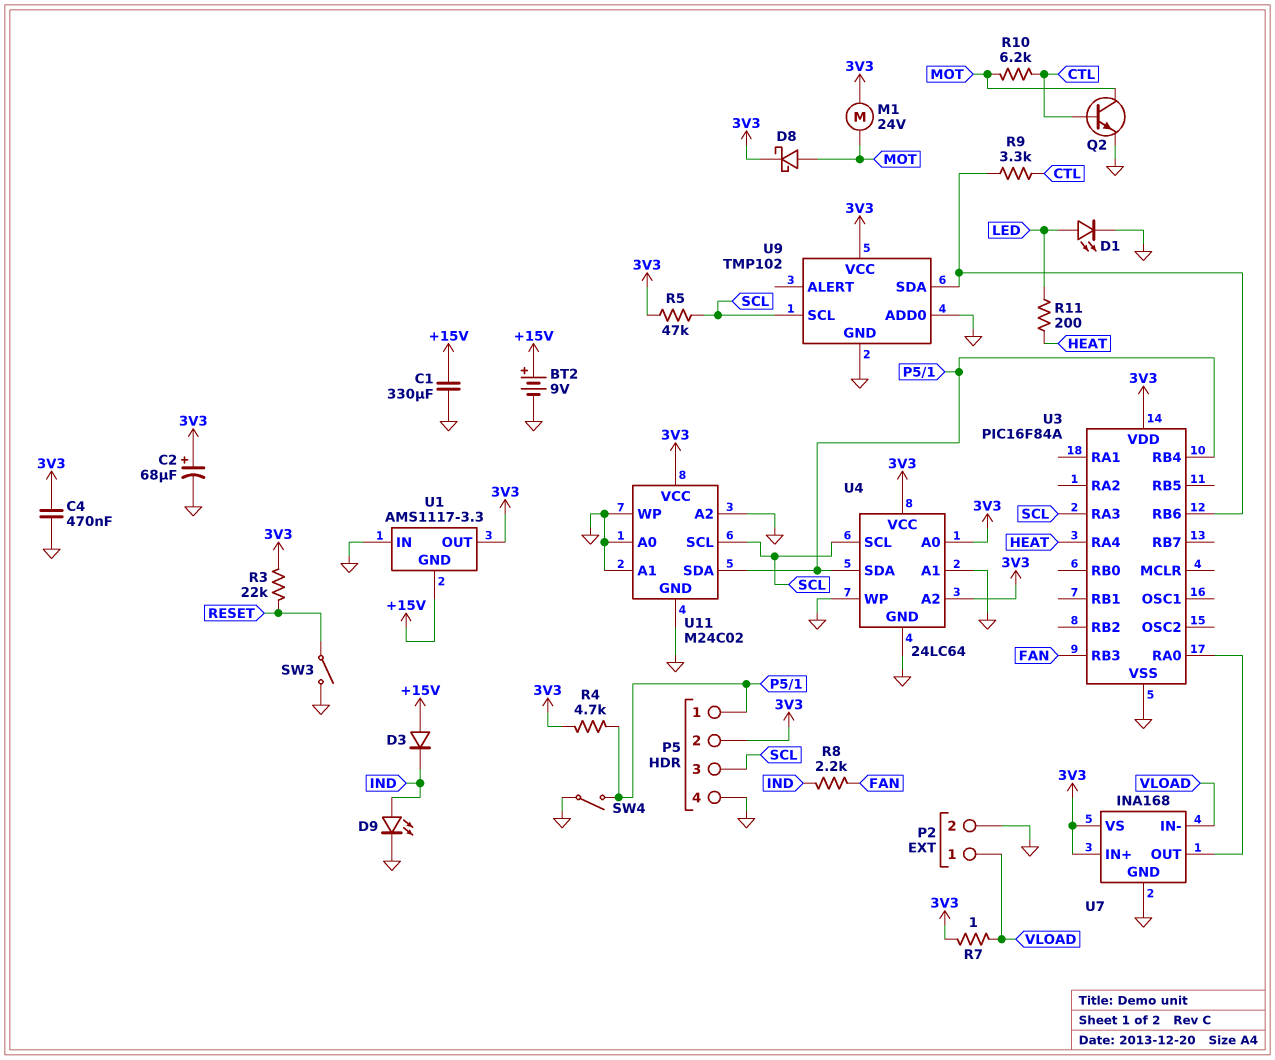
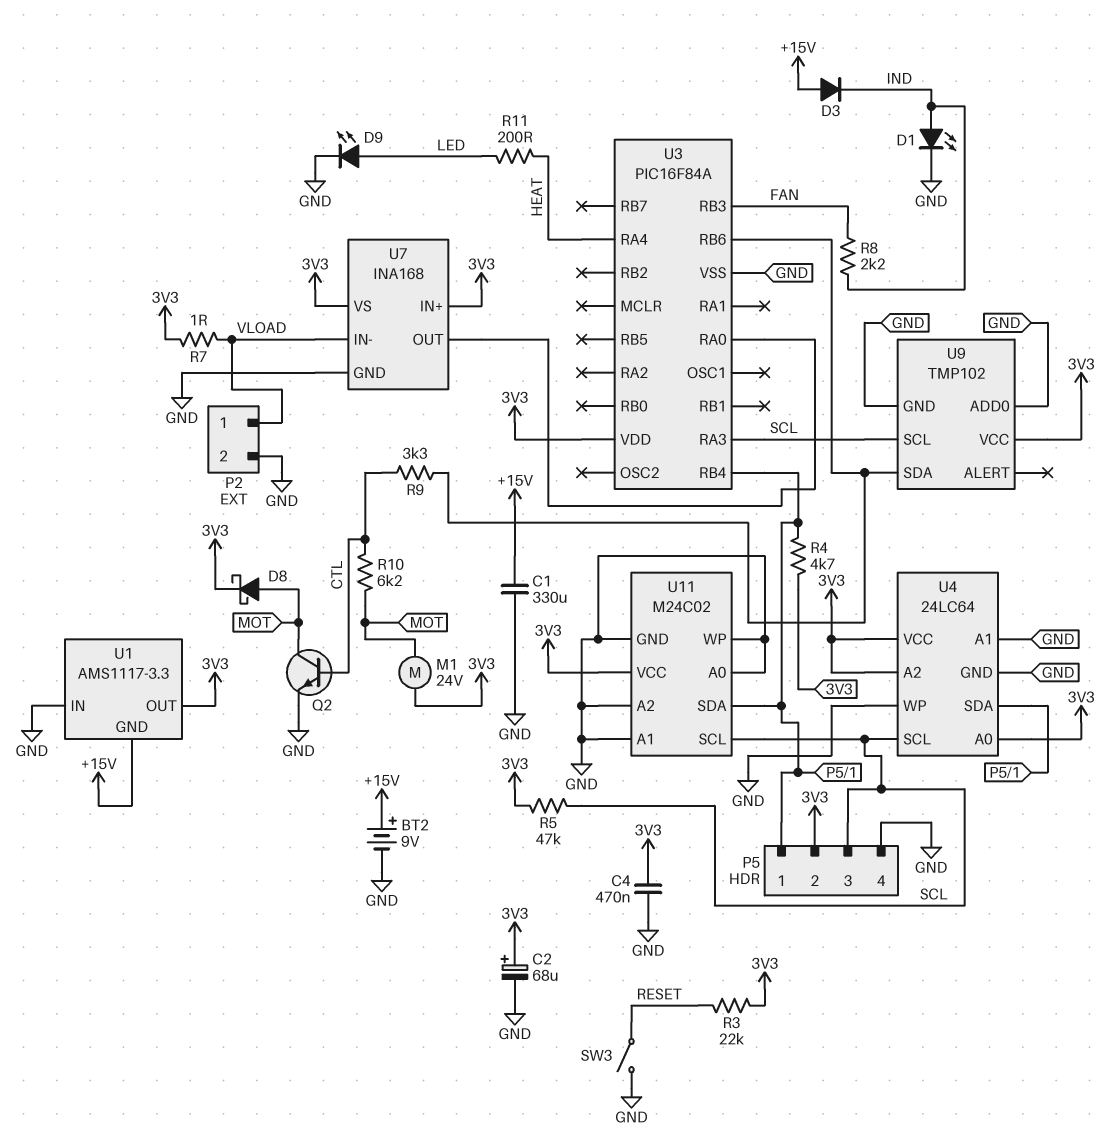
D1: LED (A LED, K GND) -> LED (A IND, K GND)
D9: LED (A IND, K GND) -> LED (A LED, K GND)
SW4: switch (GND, P5/1) -> none

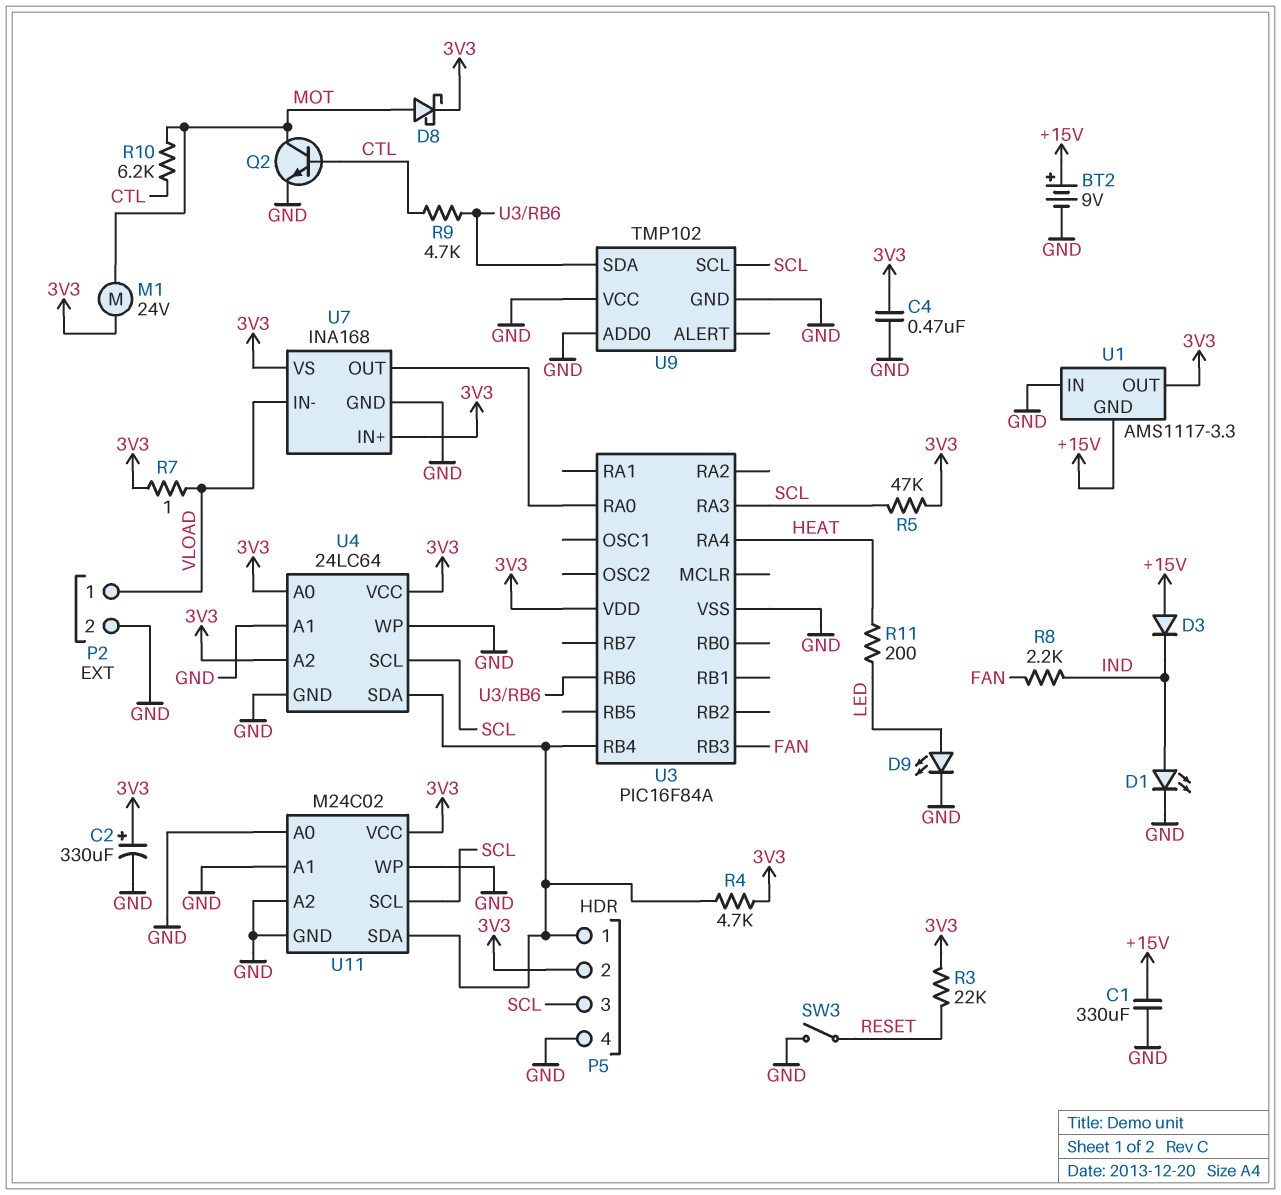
C2: 68uF (plus 3V3, minus GND) -> 330uF (plus 3V3, minus GND)
R9: 3.3k (CTL, U3/RB6) -> 4.7k (CTL, U3/RB6)
U9 pin VCC: 3V3 -> GND

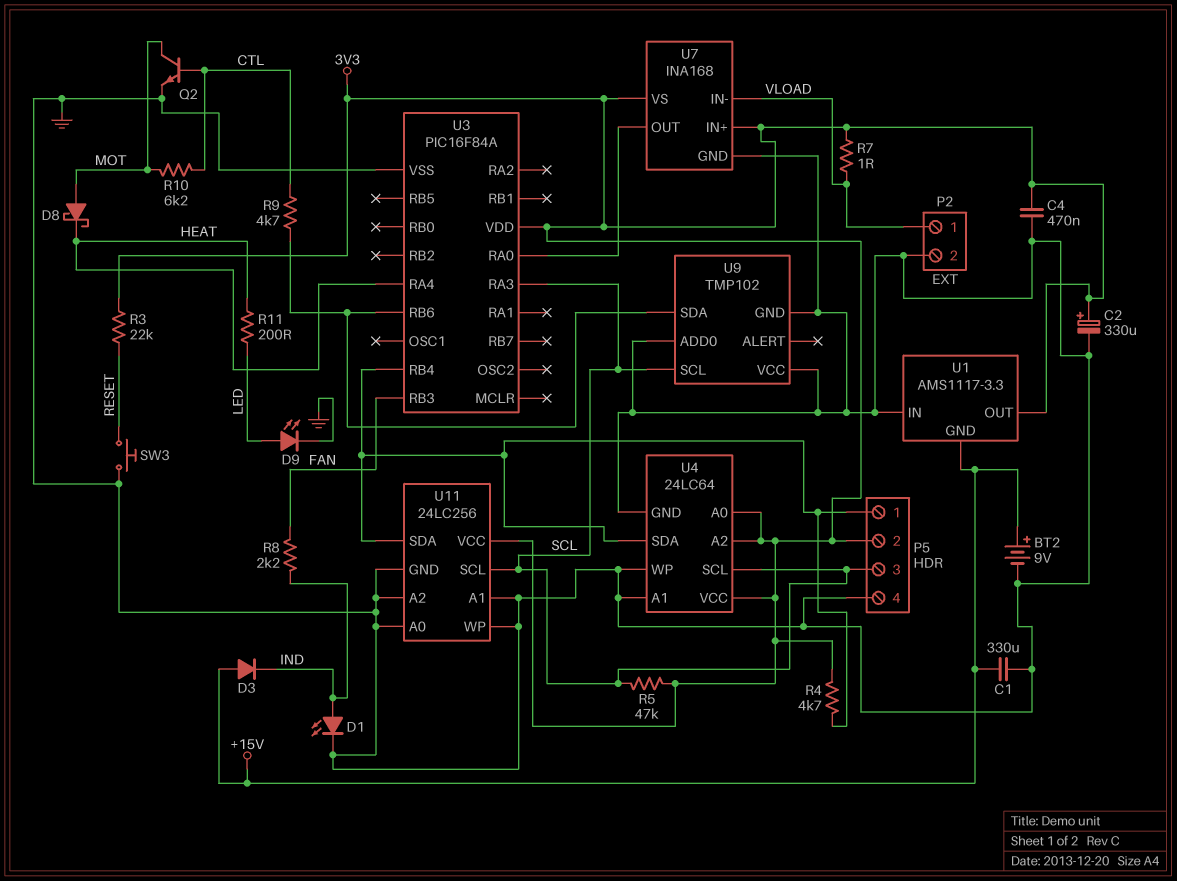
D8: schottky (A MOT, K 3V3) -> schottky (A MOT, K HEAT)
M1: motor 24V (3V3, MOT) -> none
SW3: switch (GND, RESET) -> button (GND, RESET)
U11: M24C02 -> 24LC256

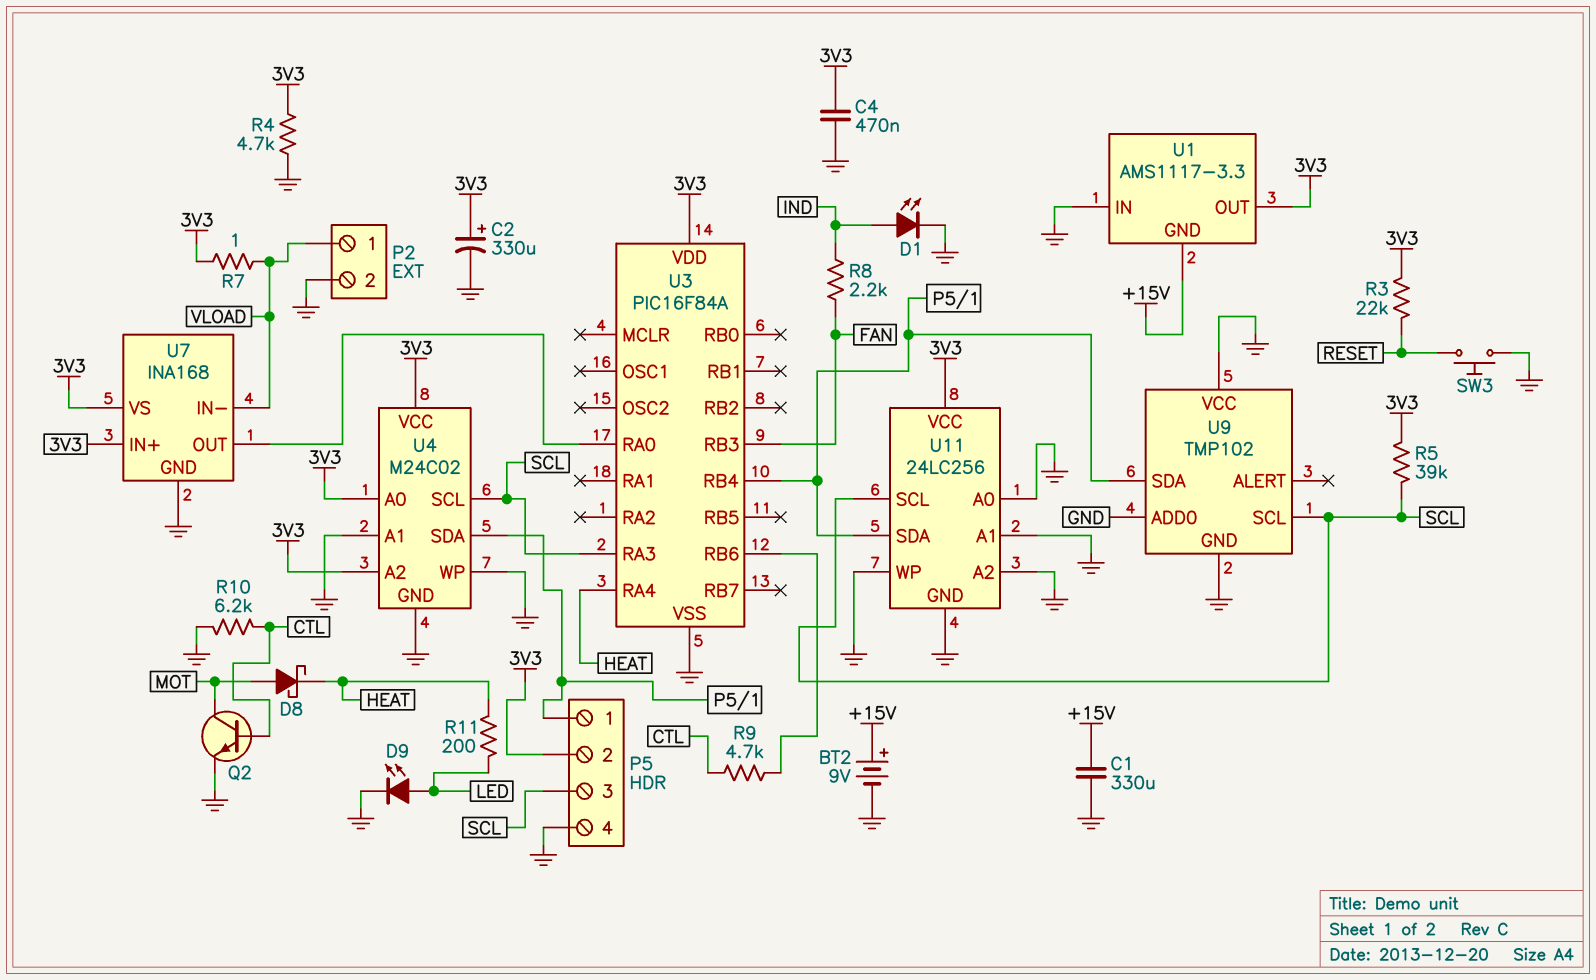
D3: diode (A +15V, K IND) -> none
R4: 4.7k (3V3, P5/1) -> 4.7k (3V3, GND)
R5: 47k (3V3, SCL) -> 39k (3V3, SCL)
R10: 6.2k (CTL, MOT) -> 6.2k (CTL, GND)
U4: 24LC64 -> M24C02
U9 pin SDA: U3/RB6 -> P5/1

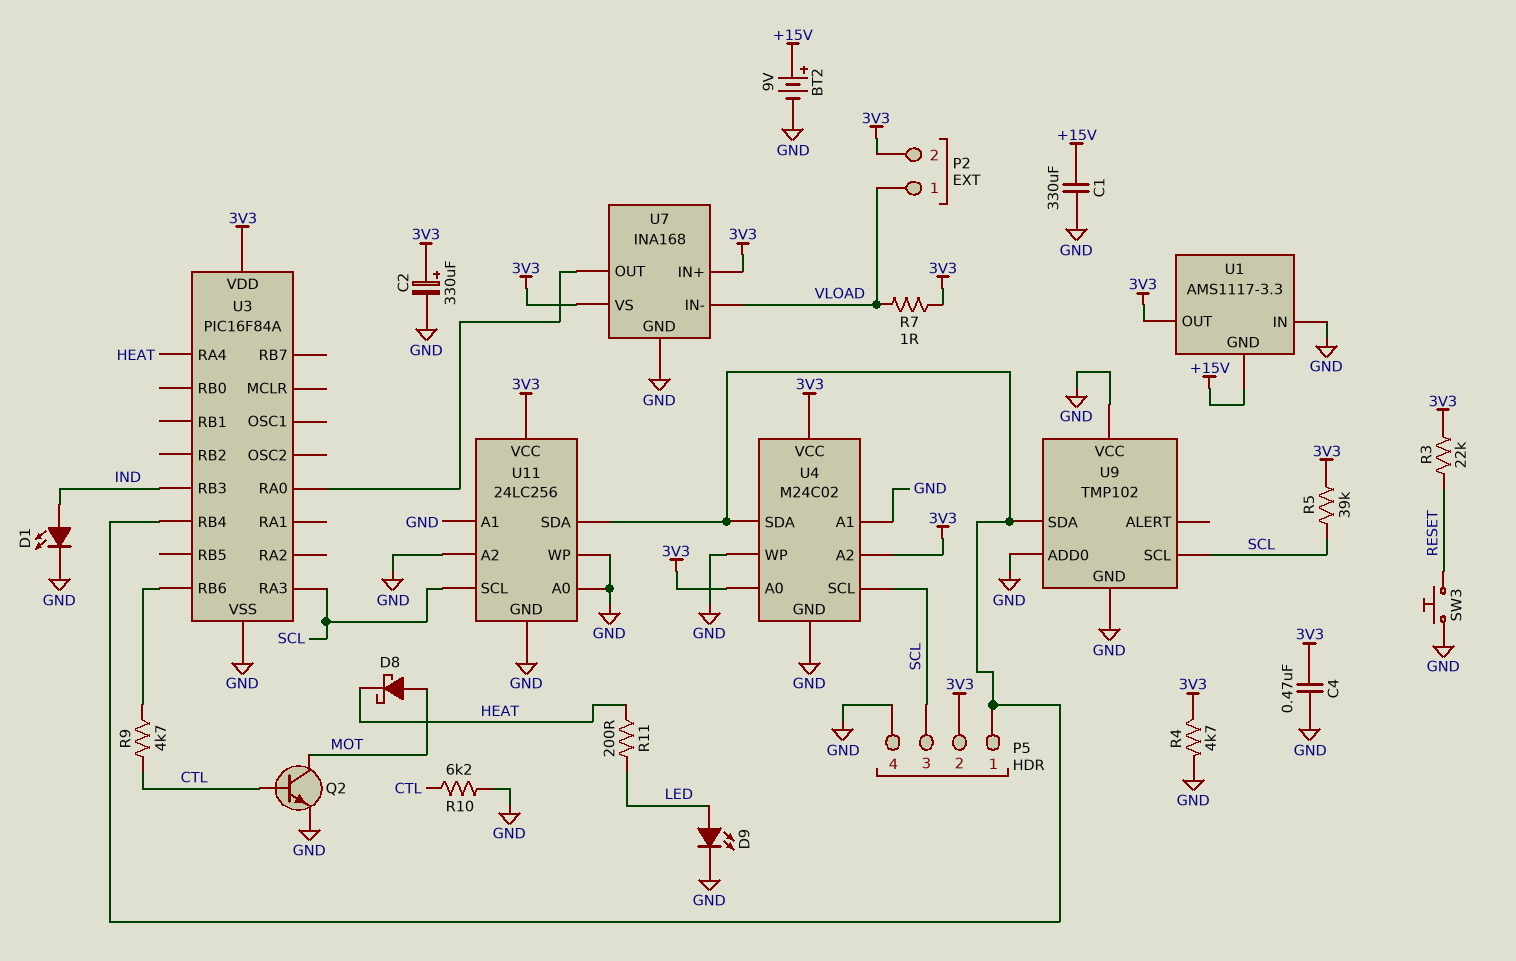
P2 pin 2: GND -> 3V3
R8: 2.2k (FAN, IND) -> none
U3 pin RB3: FAN -> IND

